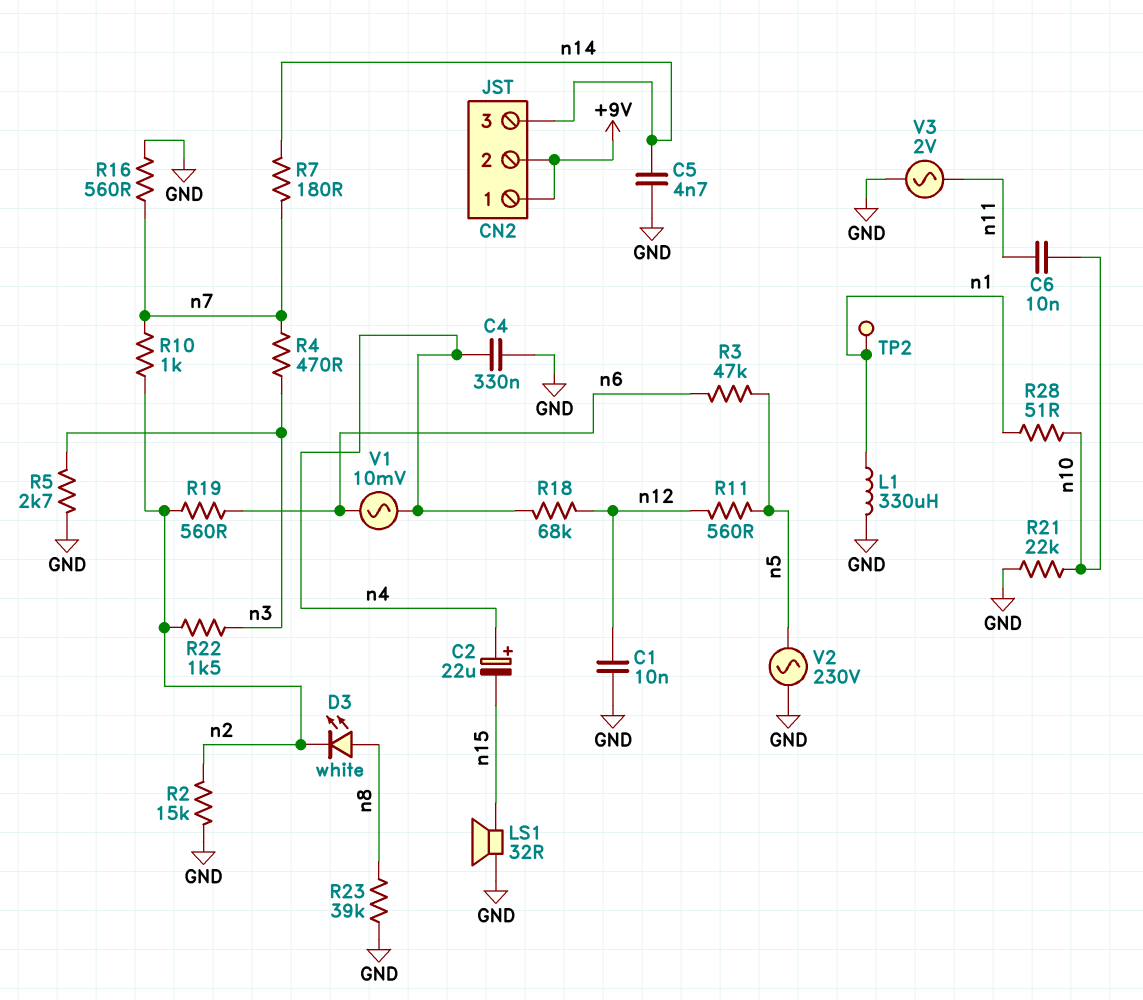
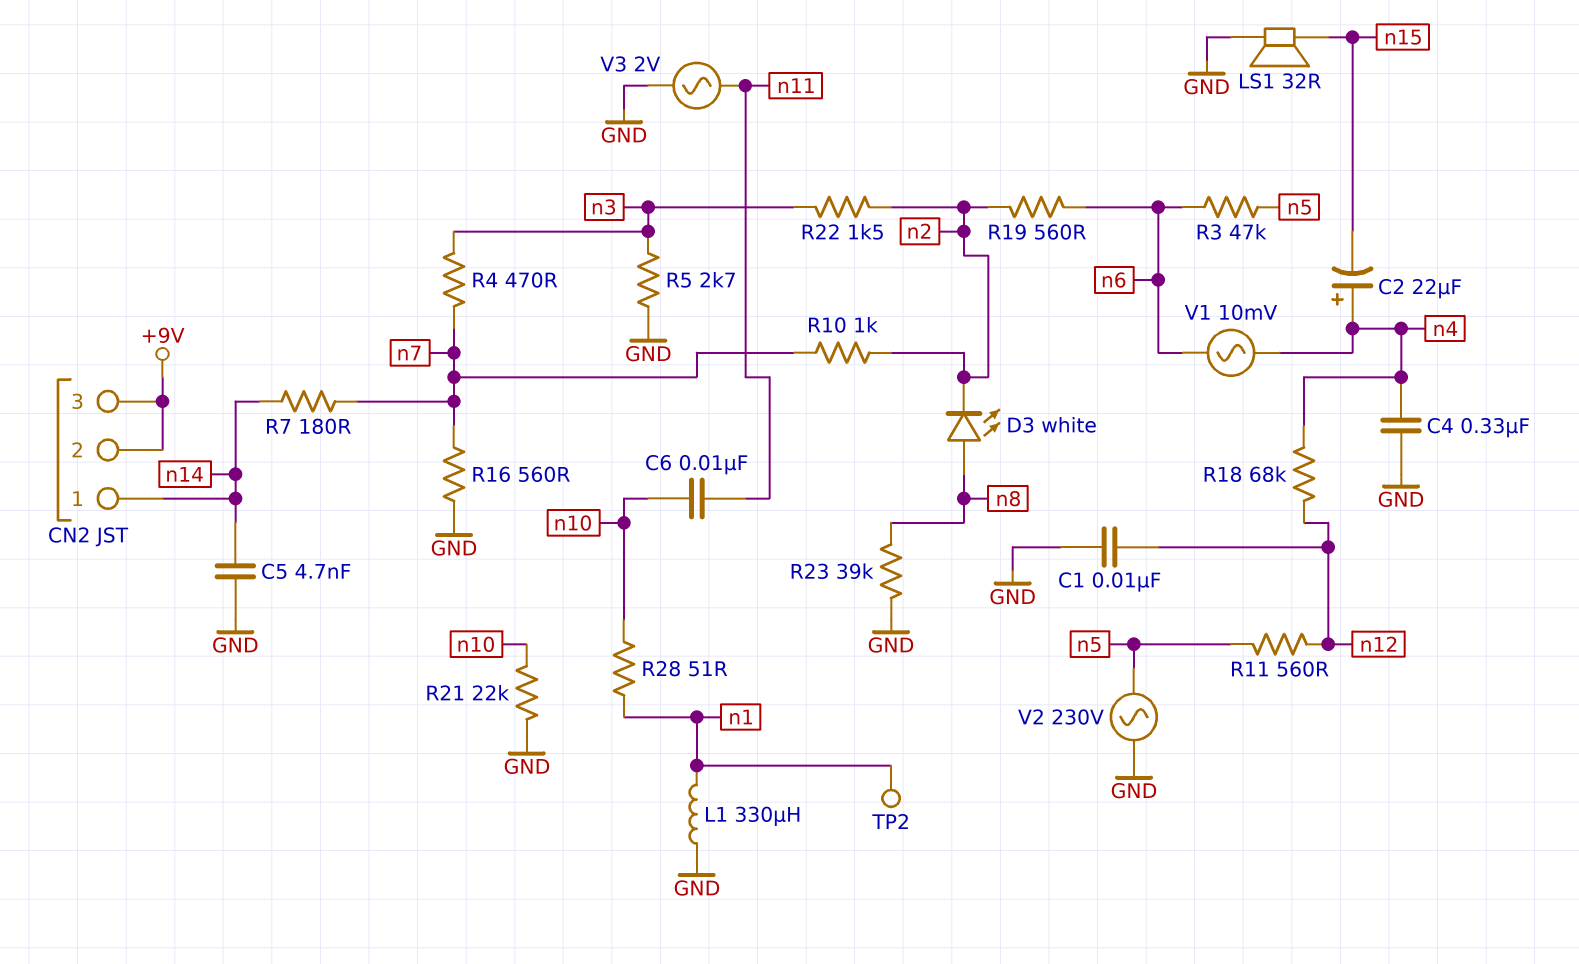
CN2 pin 1: +9V -> n14
CN2 pin 3: n14 -> +9V
R2: 15k (GND, n2) -> none

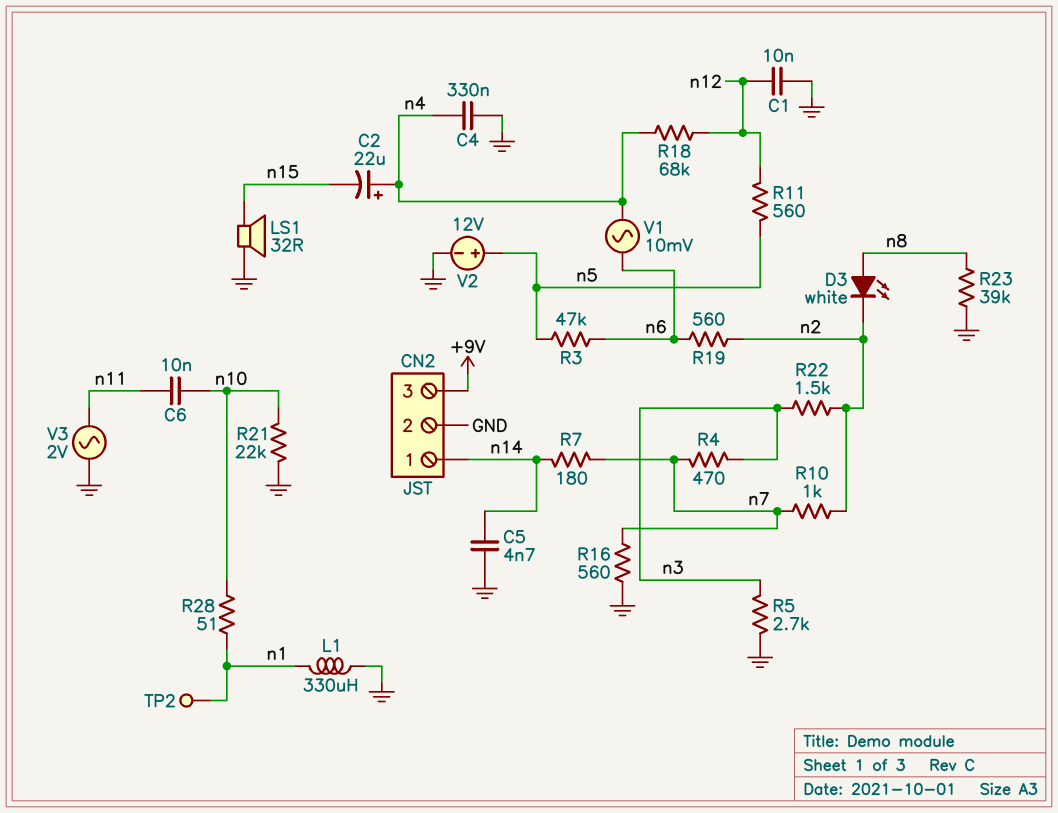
CN2 pin 2: +9V -> GND
V2: AC 230V (GND, n5) -> 12V (plus n5, minus GND)

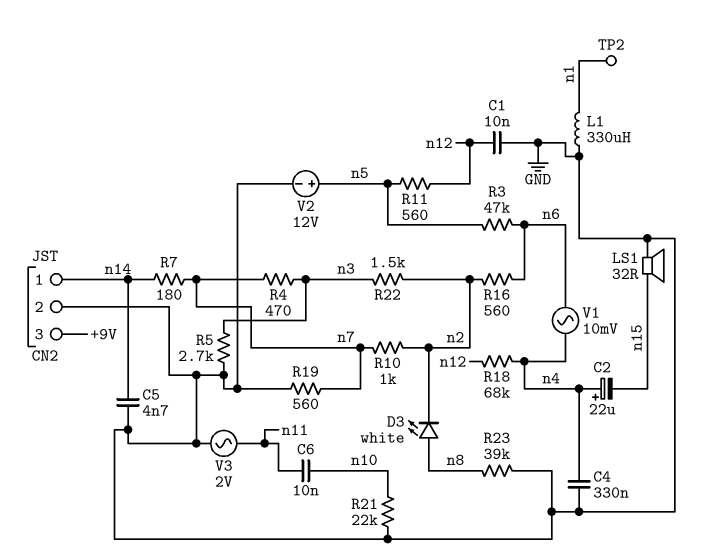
R16: 560 (GND, n7) -> 560 (n2, n6)
R19: 560 (n2, n6) -> 560 (GND, n7)
R28: 51 (n1, n10) -> none

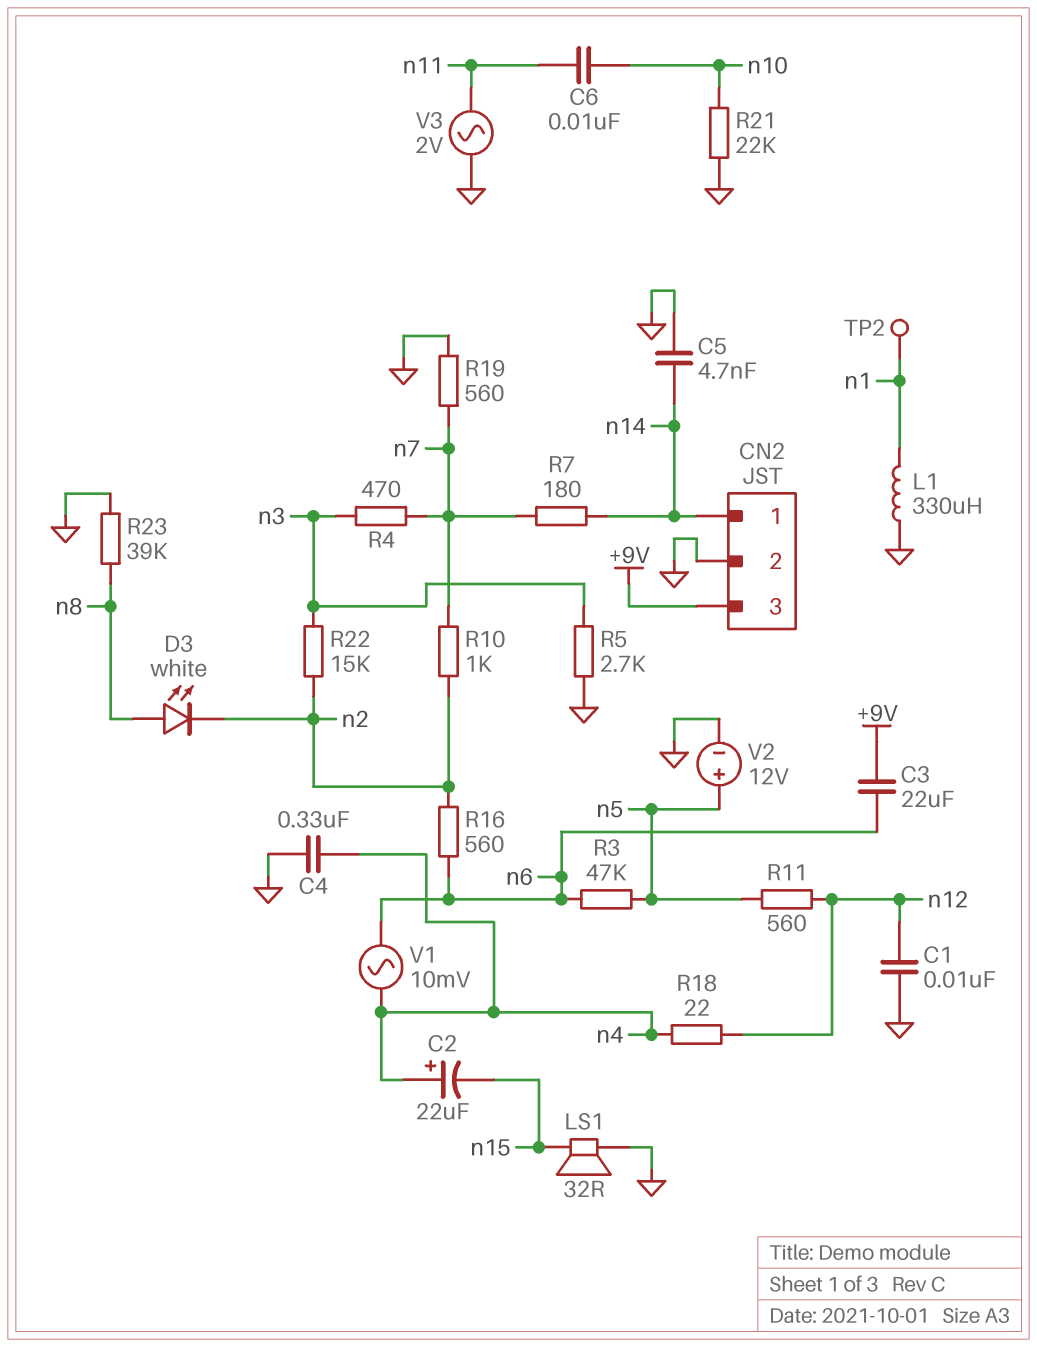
C3: none -> 22uF (+9V, n6)
R18: 68k (n4, n12) -> 22 (n4, n12)
R22: 1.5k (n2, n3) -> 15k (n2, n3)

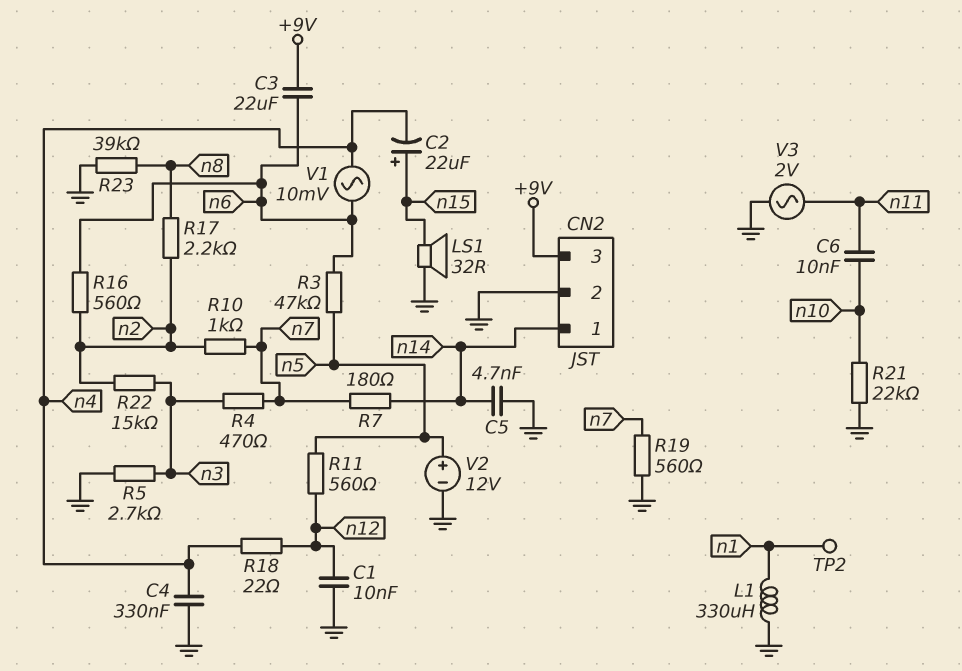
C2: 22uF (plus n4, minus n15) -> 22uF (plus n15, minus n4)
D3: LED white (A n8, K n2) -> none
R17: none -> 2.2k (n2, n8)

